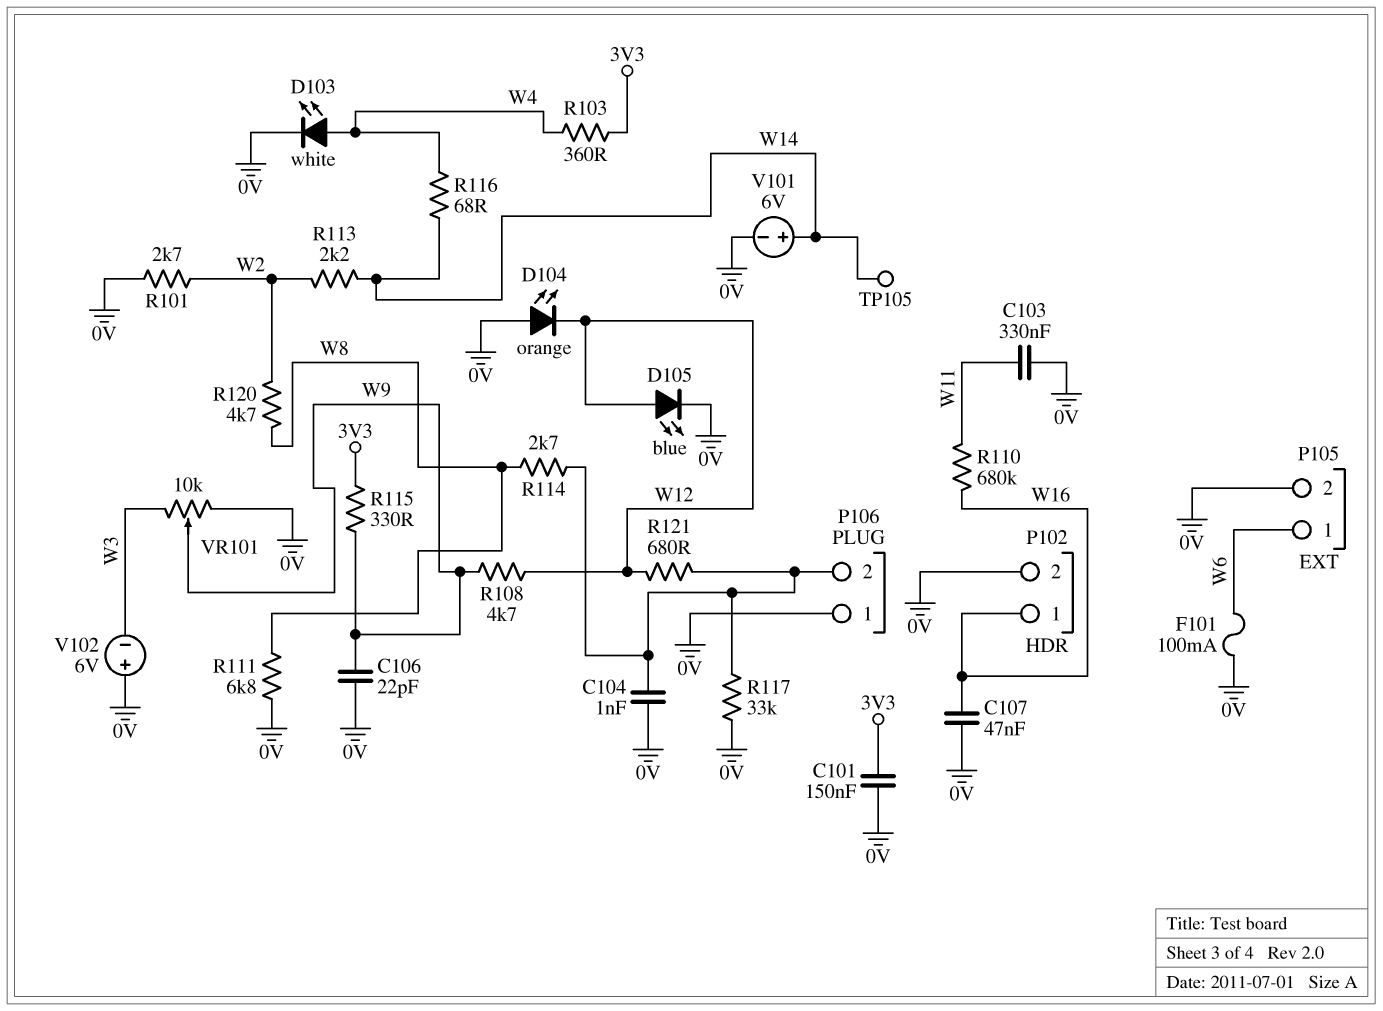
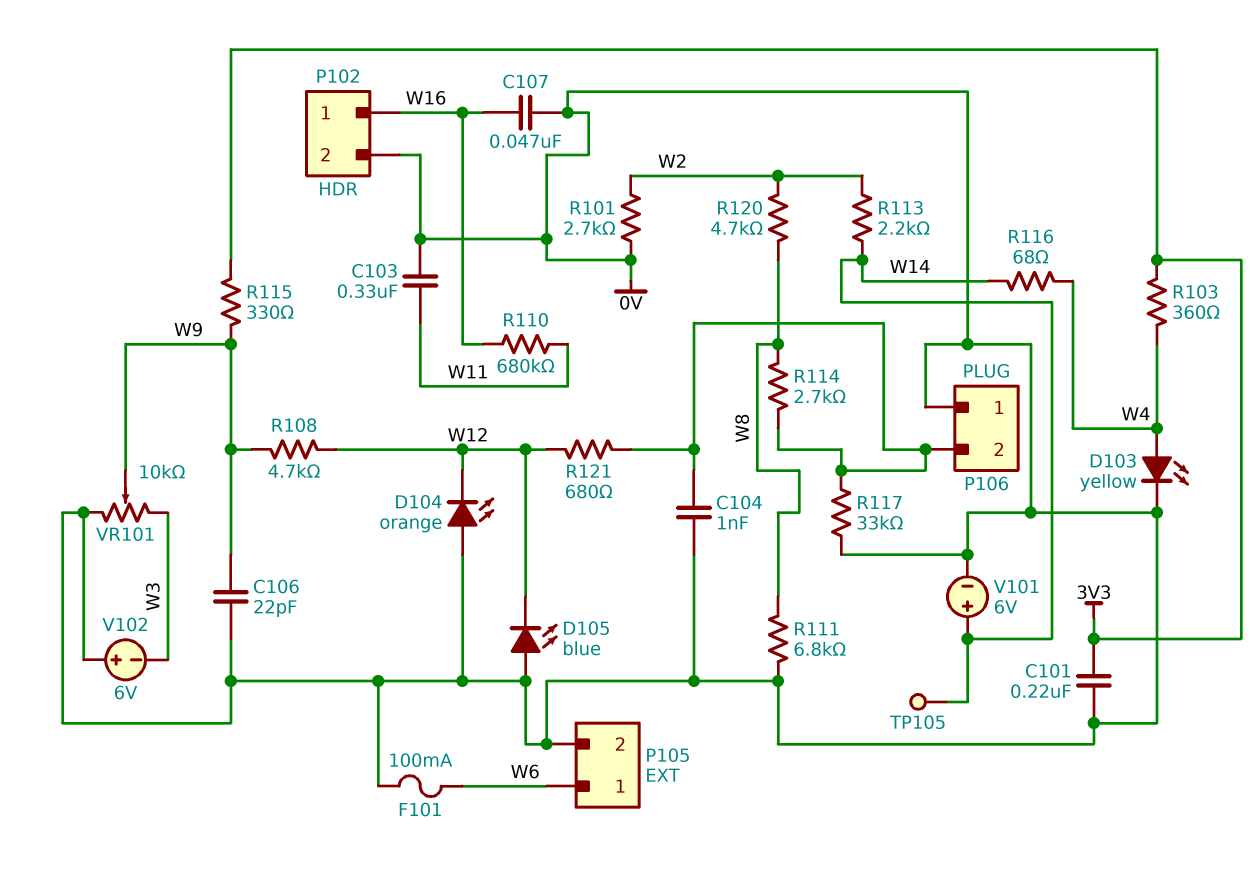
C101: 150nF (0V, 3V3) -> 220nF (0V, 3V3)
D103: LED white (A W4, K 0V) -> LED yellow (A W4, K 0V)
D105: LED blue (A W12, K 0V) -> LED blue (A 0V, K W12)

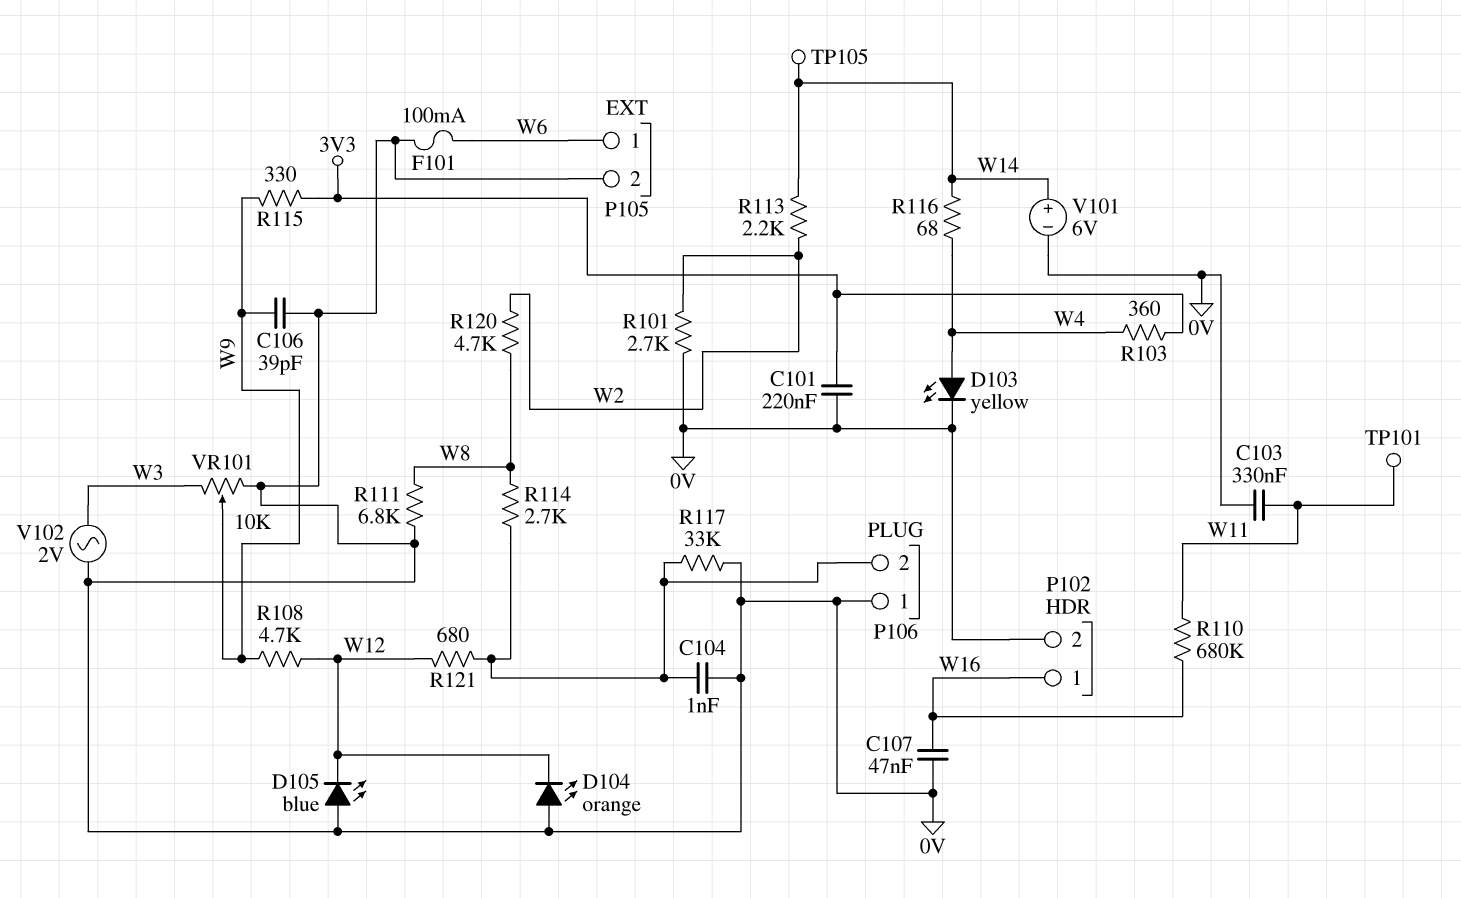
C106: 22pF (0V, W9) -> 39pF (0V, W9)
TP101: none -> test point (W11)
V102: 6V (plus 0V, minus W3) -> AC 2V (0V, W3)

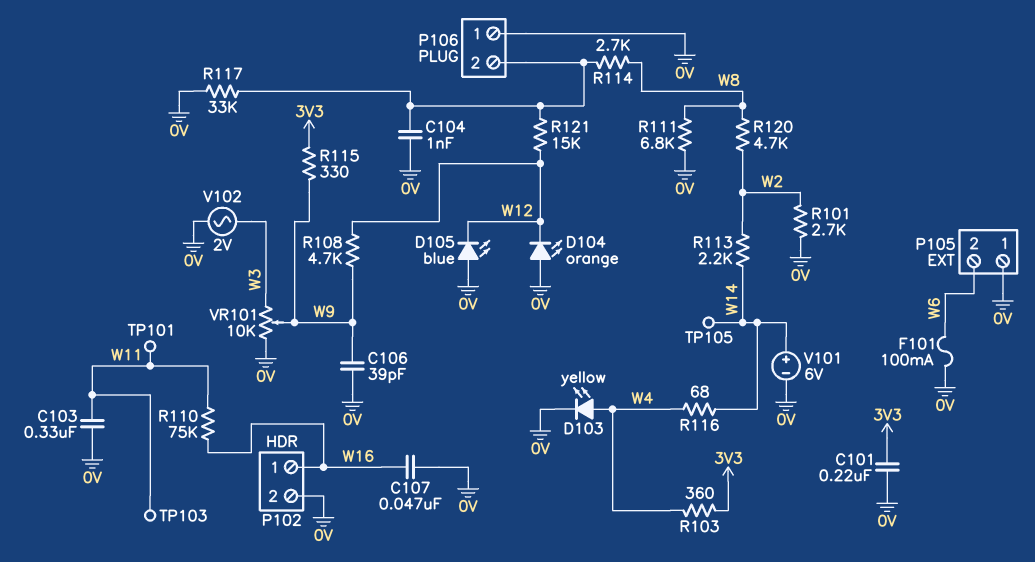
P105 pin 1: W6 -> 0V
P105 pin 2: 0V -> W6
R110: 680k (W11, W16) -> 75k (W11, W16)
R121: 680 (P106/2, W12) -> 15k (P106/2, W12)
TP103: none -> test point (W11)

